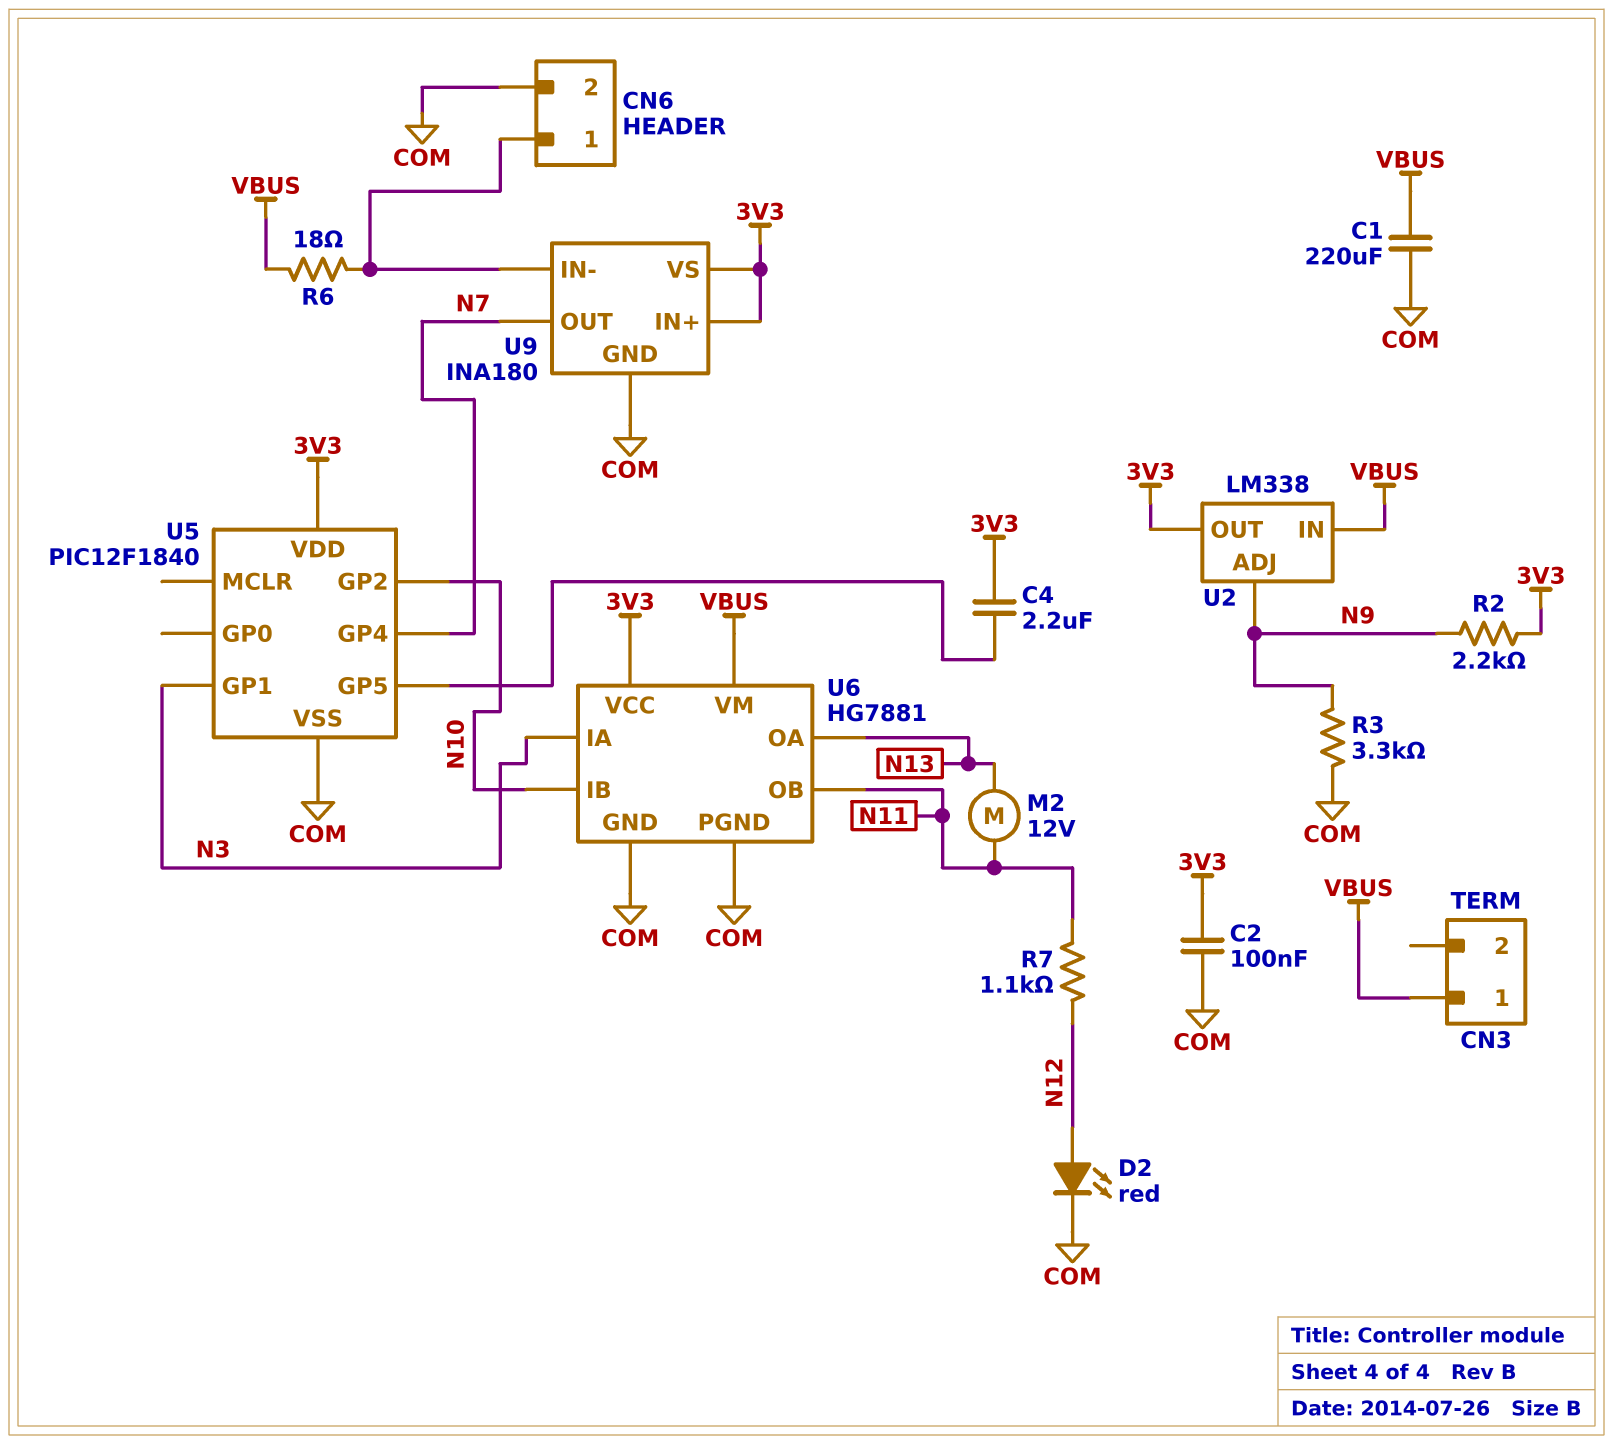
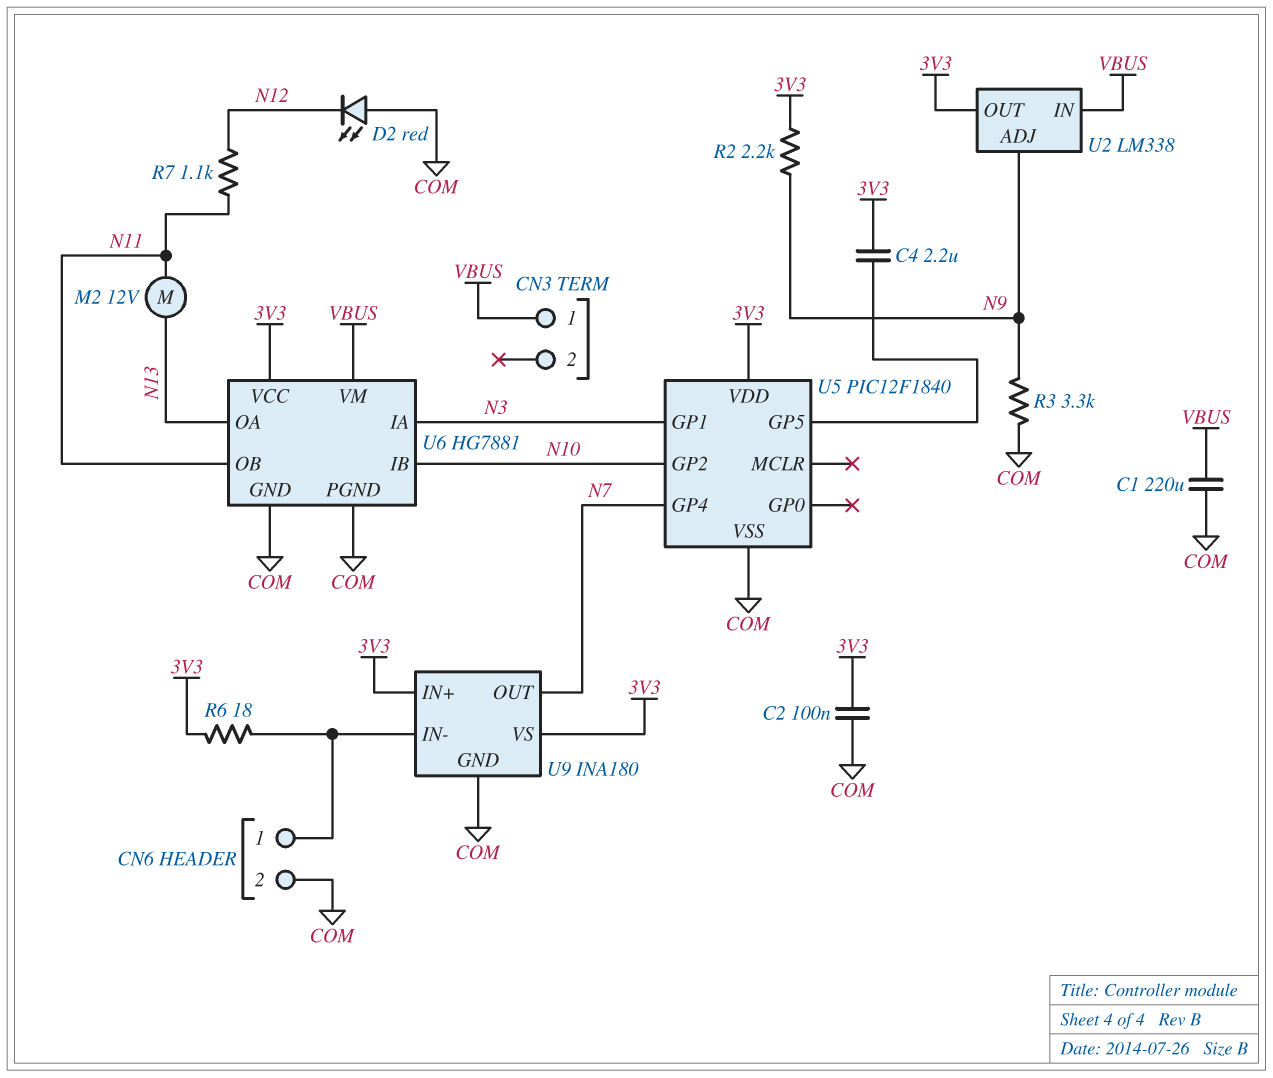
D2: LED red (A N12, K COM) -> LED red (A COM, K N12)
R6: 18 (CN6/1, VBUS) -> 18 (3V3, CN6/1)

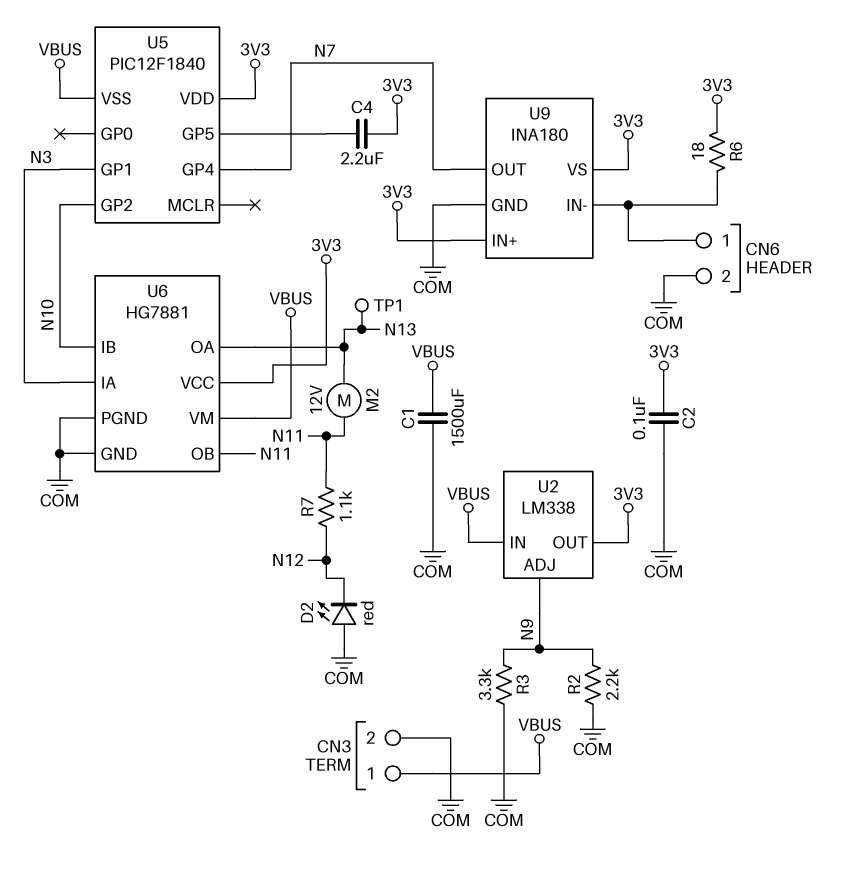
C1: 220uF (COM, VBUS) -> 1500uF (COM, VBUS)
CN3 pin 2: none -> COM
R2: 2.2k (3V3, N9) -> 2.2k (COM, N9)
TP1: none -> test point (N13)
U5 pin VSS: COM -> VBUS

